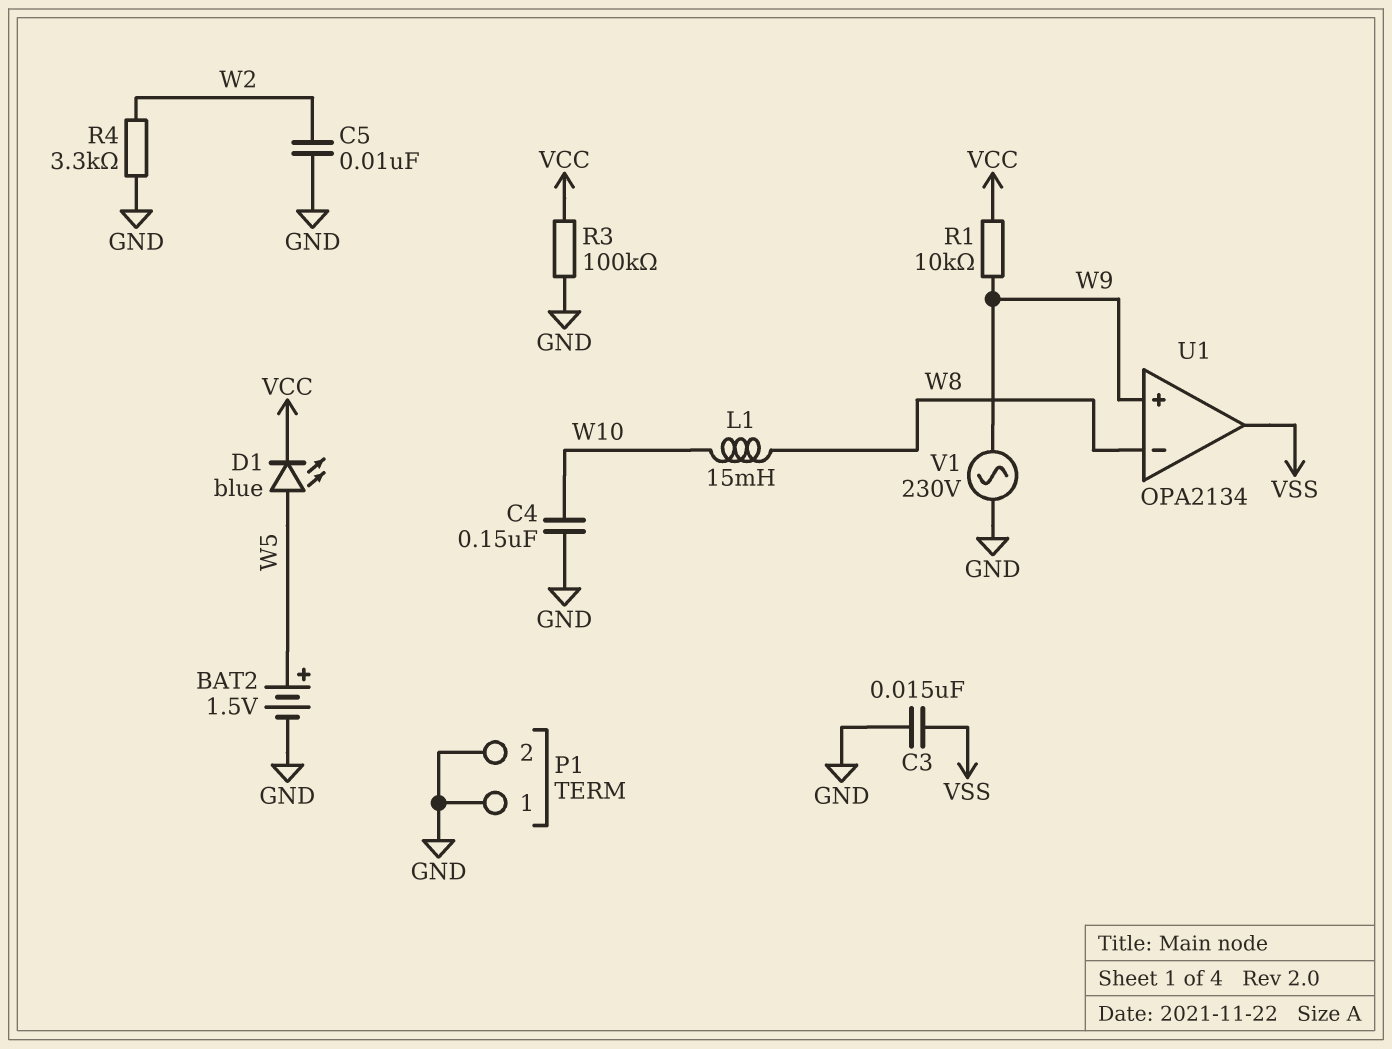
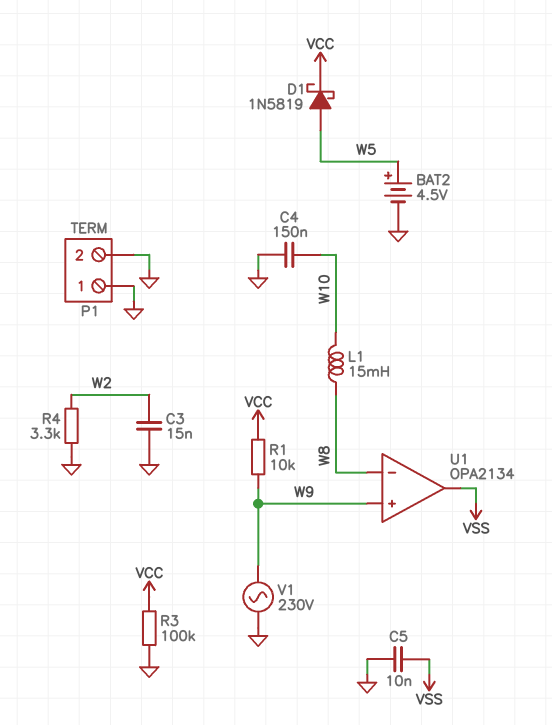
BAT2: 1.5V (plus W5, minus GND) -> 4.5V (plus W5, minus GND)
C3: 15nF (GND, VSS) -> 15nF (GND, W2)
C5: 10nF (GND, W2) -> 10nF (GND, VSS)
D1: LED blue (A W5, K VCC) -> schottky 1N5819 (A W5, K VCC)

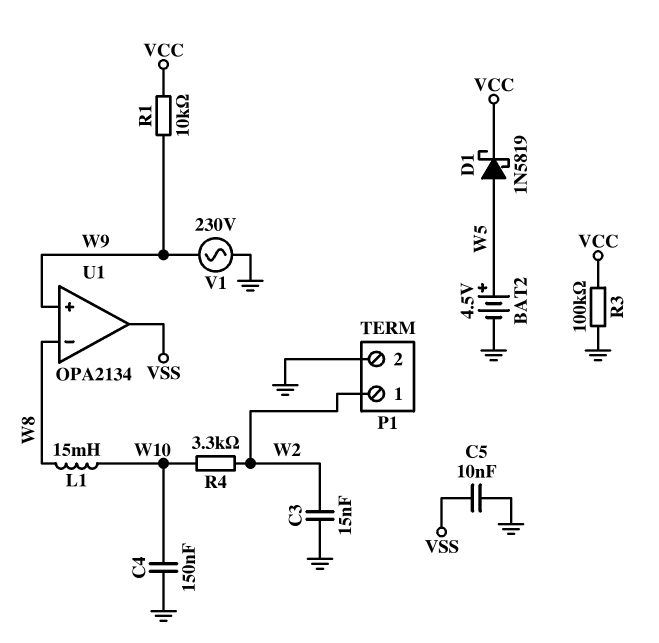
P1 pin 1: GND -> W2
R4: 3.3k (GND, W2) -> 3.3k (W2, W10)

